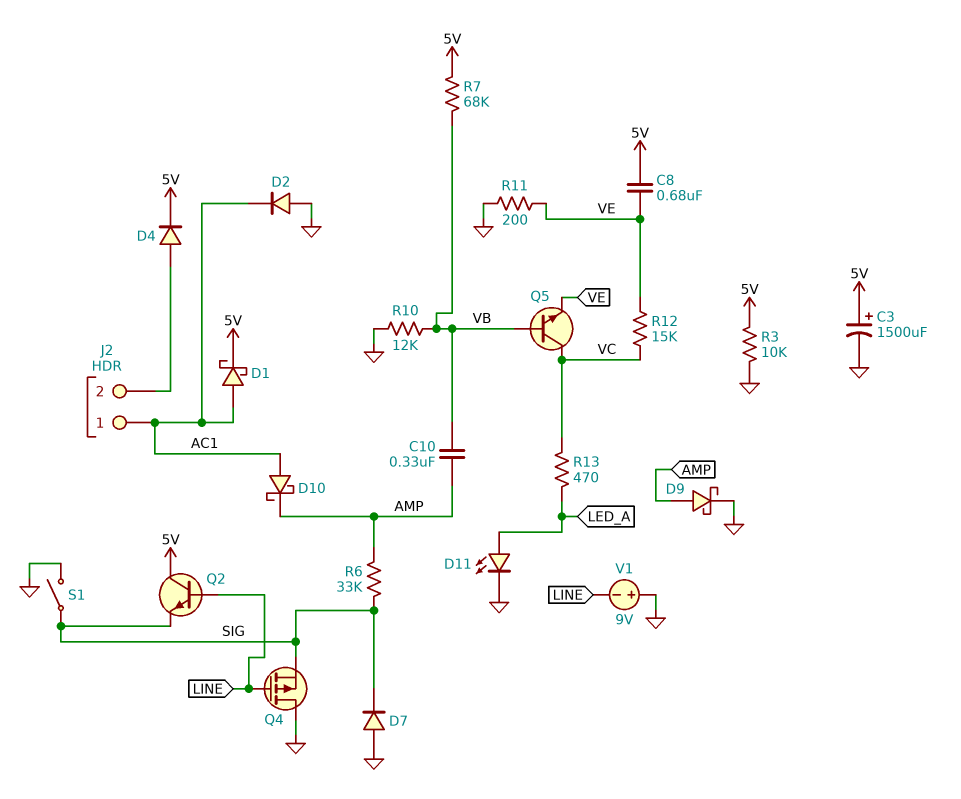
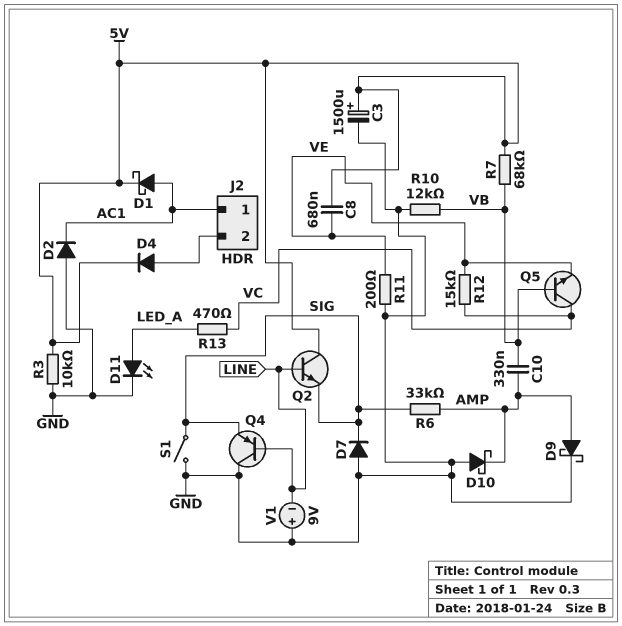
D10: schottky (A AC1, K AMP) -> schottky (A GND, K AMP)
Q4: PMOS (G LINE, D GND, S SIG) -> PNP (B LINE, C GND, E SIG)

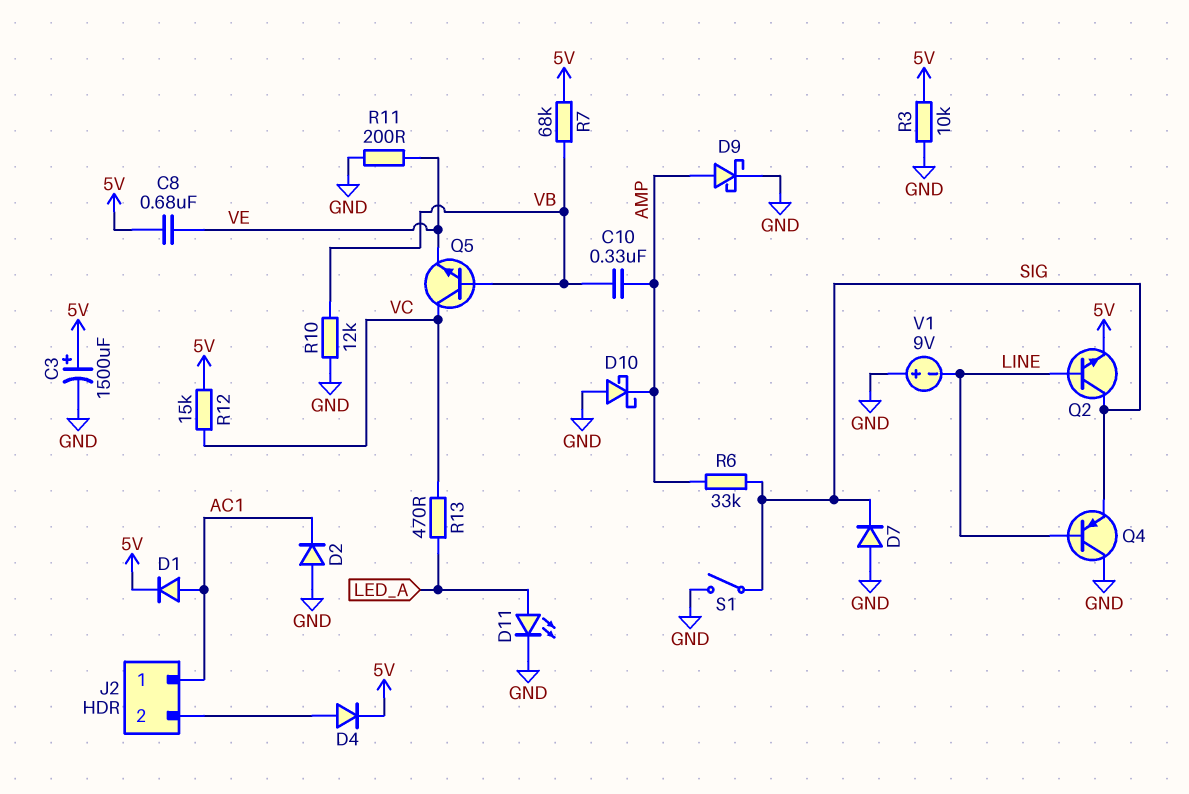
D1: schottky (A AC1, K 5V) -> diode (A AC1, K 5V)
Q2: NPN (B LINE, C 5V, E SIG) -> NPN (B LINE, C SIG, E 5V)
R12: 15k (VC, VE) -> 15k (5V, VC)

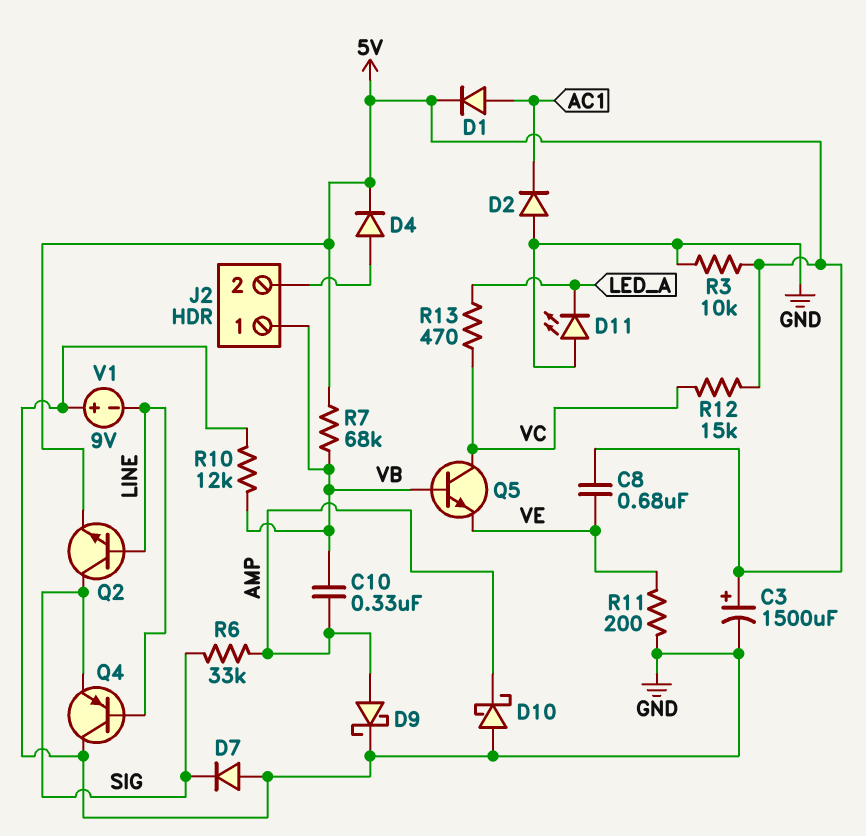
D11: LED (A LED_A, K GND) -> LED (A GND, K LED_A)
J2 pin 1: AC1 -> VB
S1: switch (GND, SIG) -> none

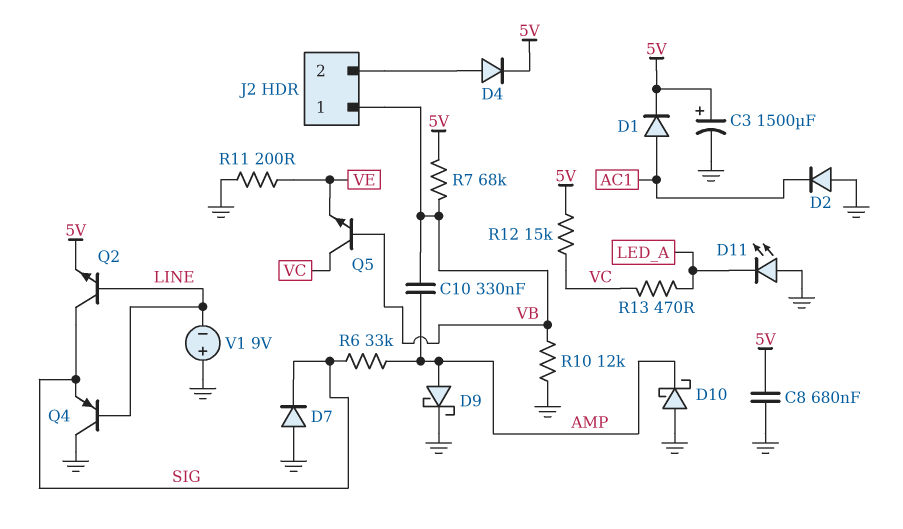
C8: 680nF (5V, VE) -> 680nF (5V, GND)
R3: 10k (5V, GND) -> none

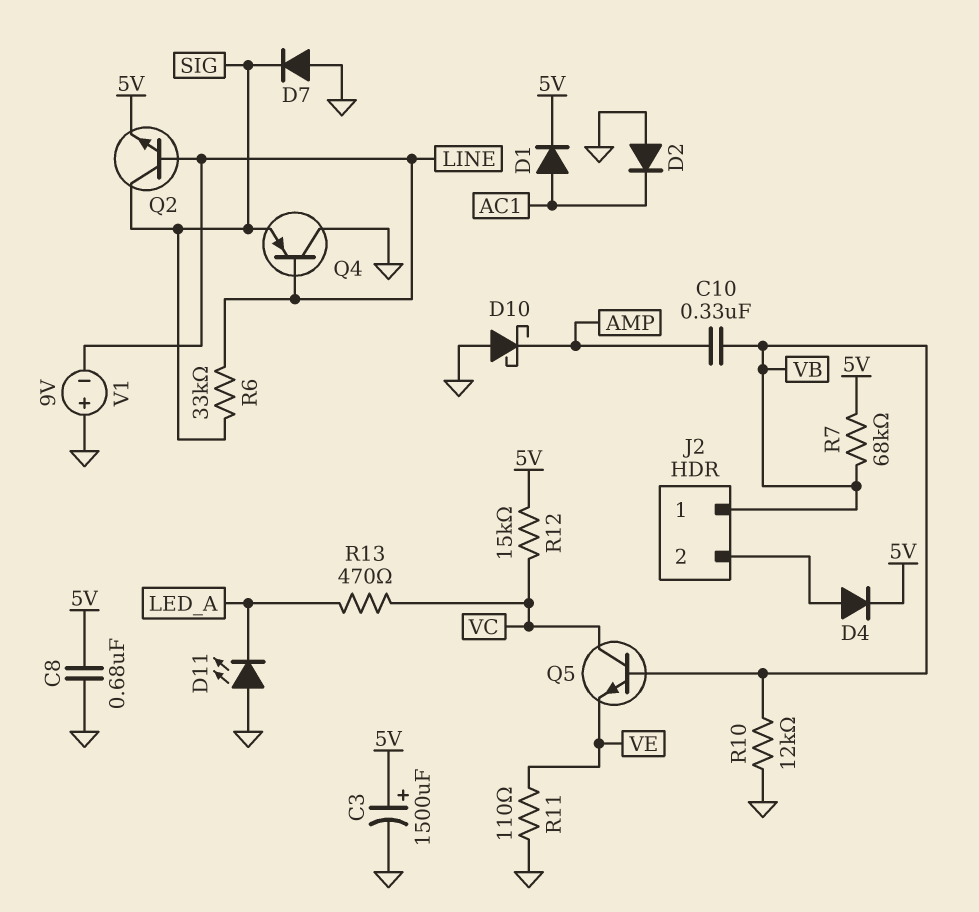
D9: schottky (A AMP, K GND) -> none
R6: 33k (AMP, SIG) -> 33k (LINE, SIG)
R11: 200 (GND, VE) -> 110 (GND, VE)

